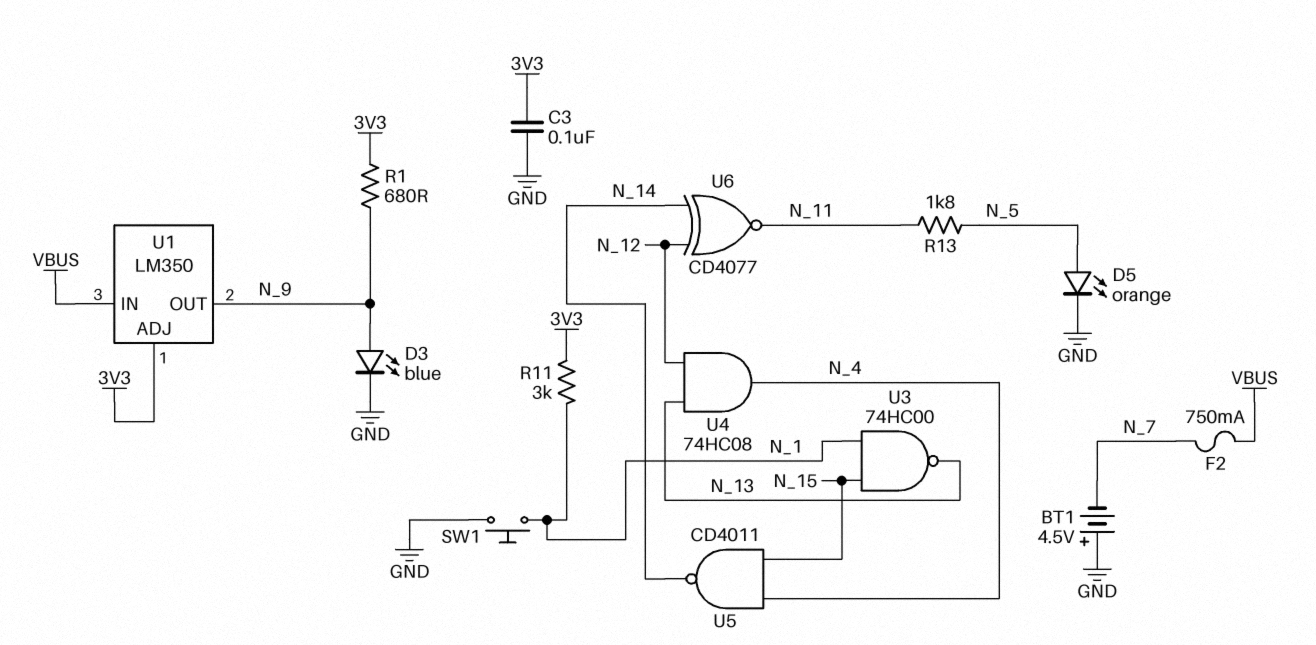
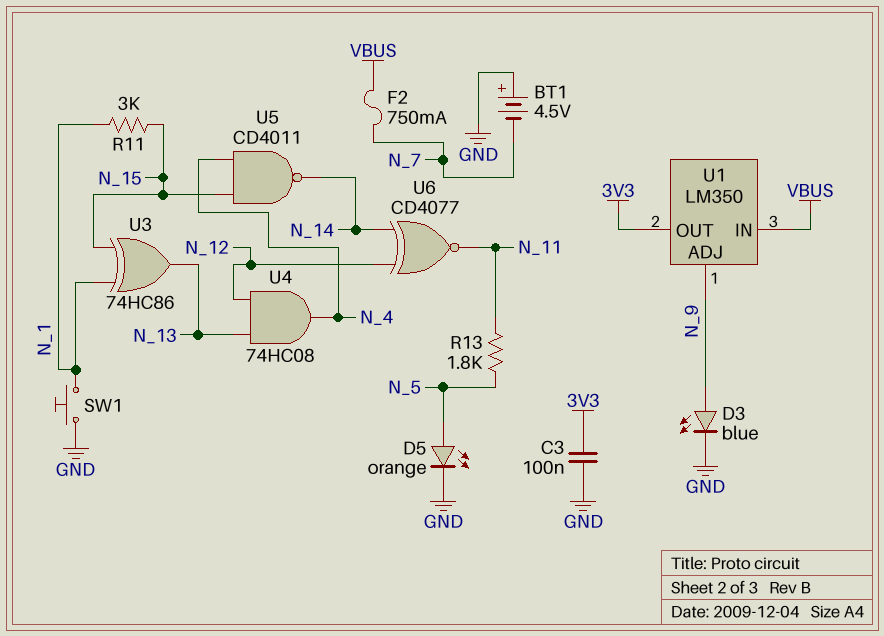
R1: 680 (3V3, N_9) -> none
R11: 3k (3V3, N_1) -> 3k (N_1, N_15)
U1 pin ADJ: 3V3 -> N_9
U1 pin OUT: N_9 -> 3V3
U3: NAND 74HC00 (in N_1, in N_15, out N_13) -> XOR 74HC86 (in N_1, in N_15, out N_13)

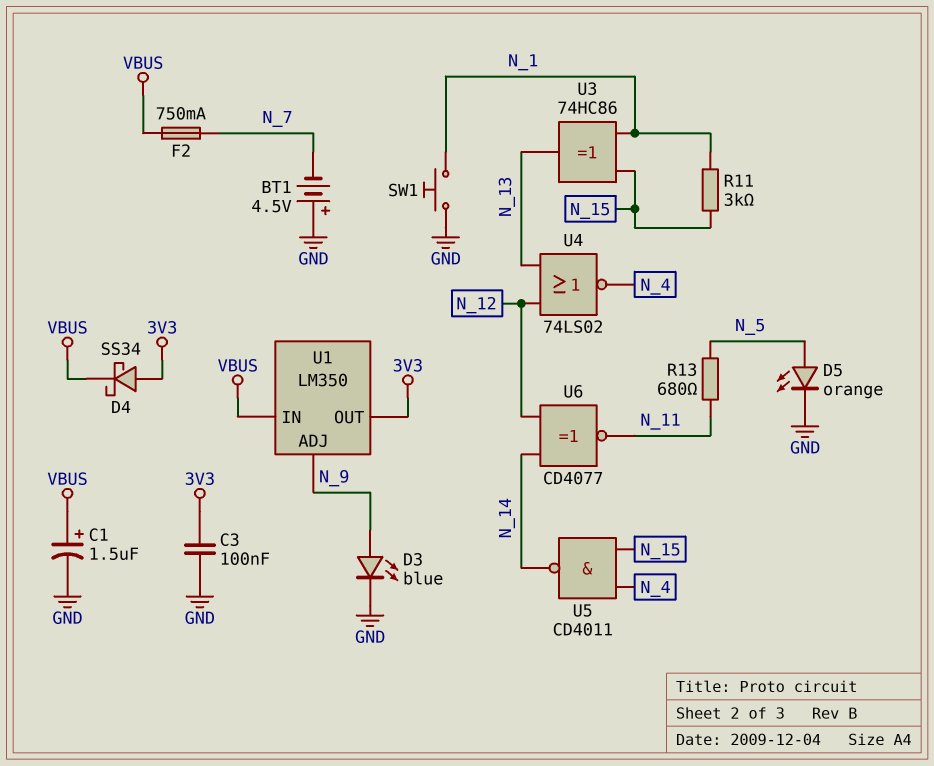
C1: none -> 1.5uF (plus VBUS, minus GND)
D4: none -> schottky SS34 (A 3V3, K VBUS)
R13: 1.8k (N_5, N_11) -> 680 (N_5, N_11)
U4: AND 74HC08 (in N_12, in N_13, out N_4) -> NOR 74LS02 (in N_12, in N_13, out N_4)

